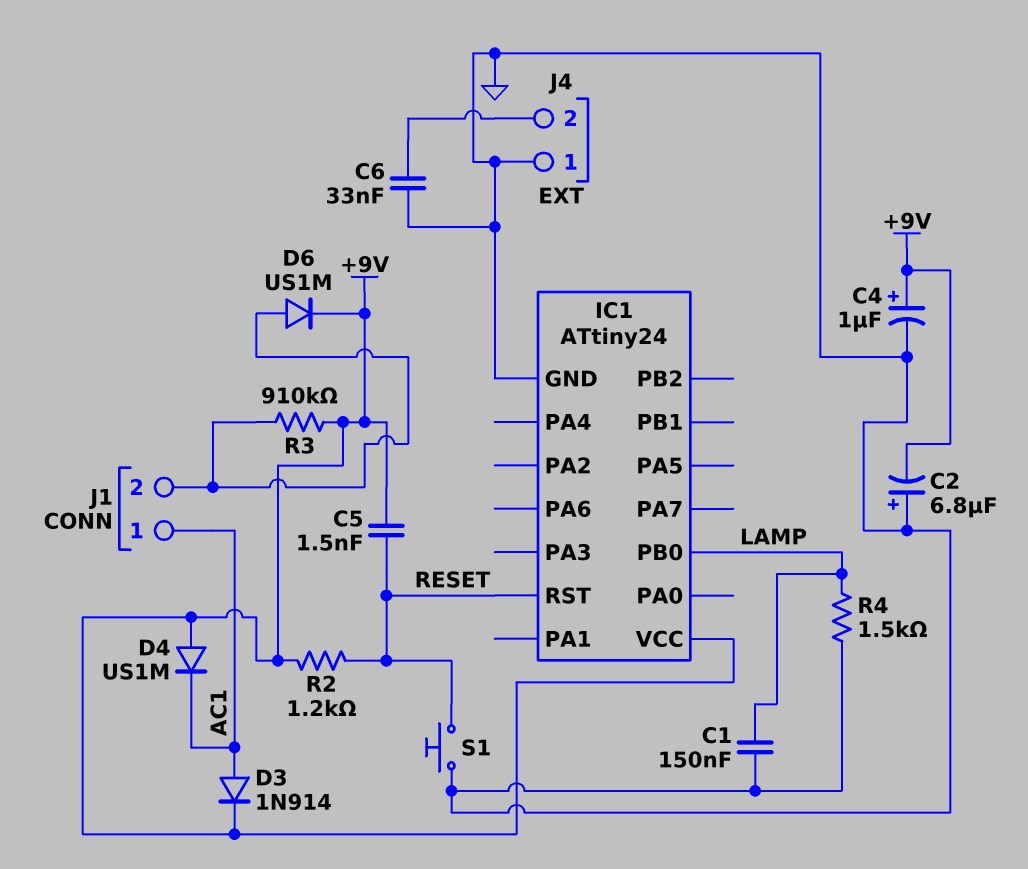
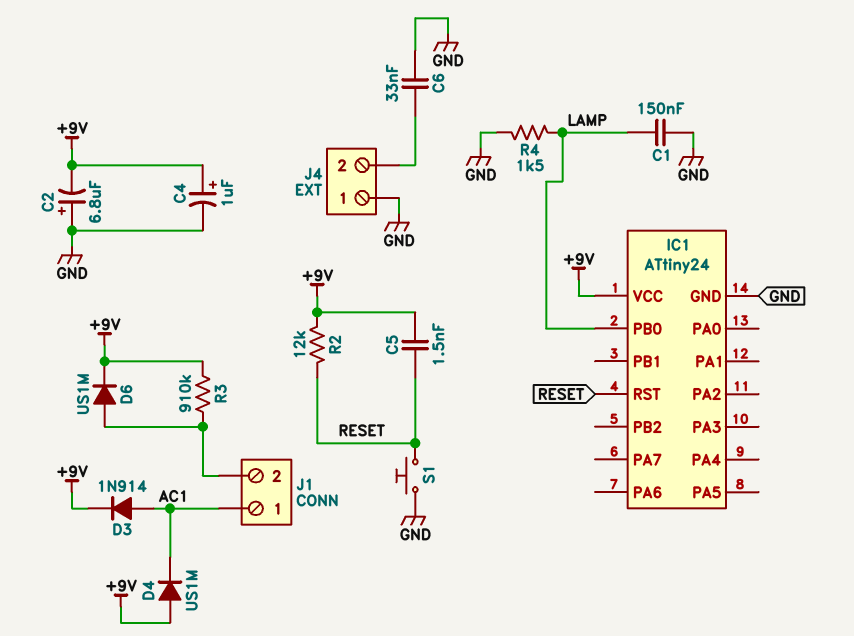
R2: 1.2k (+9V, RESET) -> 12k (+9V, RESET)

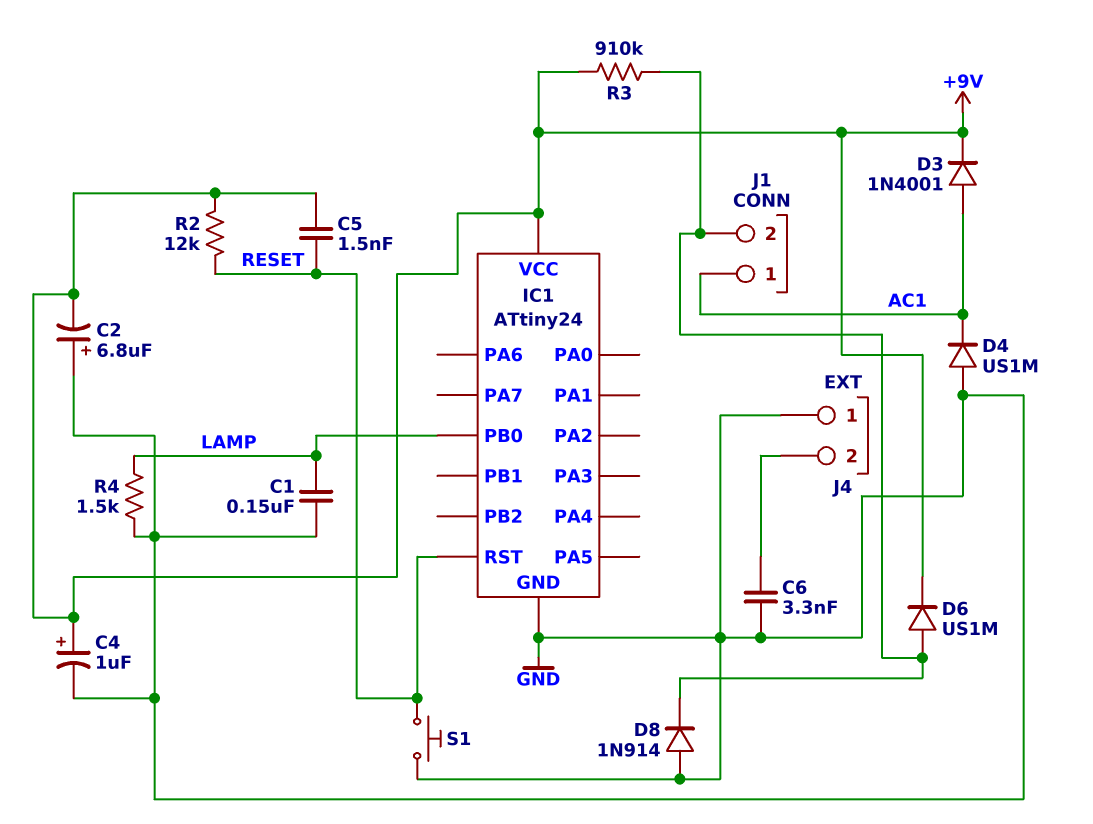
C6: 33nF (GND, J4/2) -> 3.3nF (GND, J4/2)
D3: diode 1N914 (A AC1, K +9V) -> diode 1N4001 (A AC1, K +9V)
D4: diode US1M (A +9V, K AC1) -> diode US1M (A GND, K AC1)
D8: none -> diode 1N914 (A GND, K J1/2)

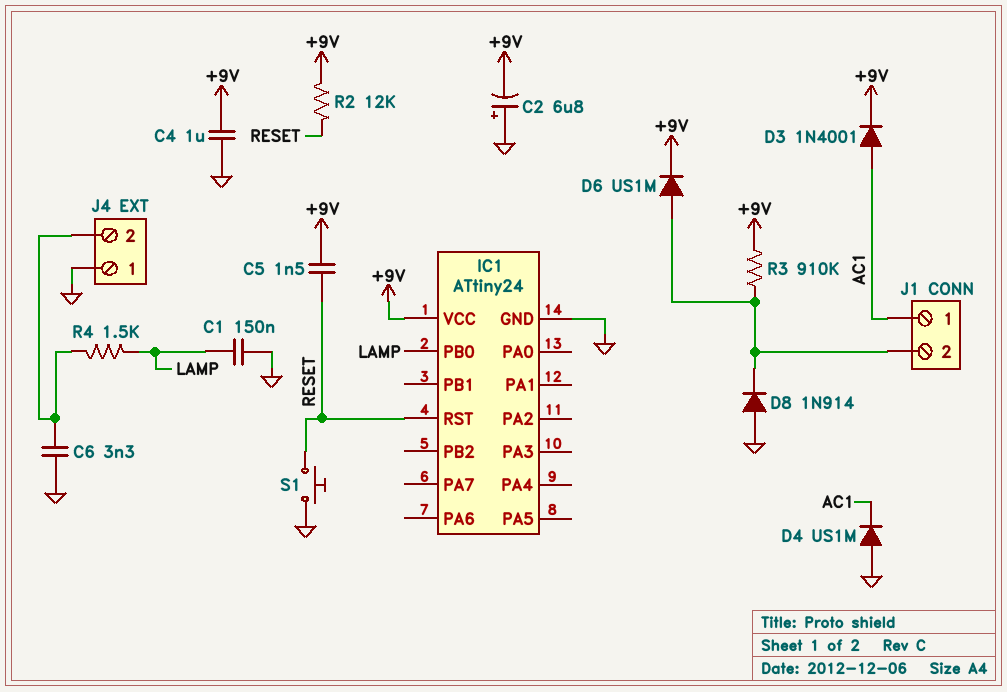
C4: 1uF (plus +9V, minus GND) -> 1uF (+9V, GND)
R4: 1.5k (GND, LAMP) -> 1.5k (J4/2, LAMP)

